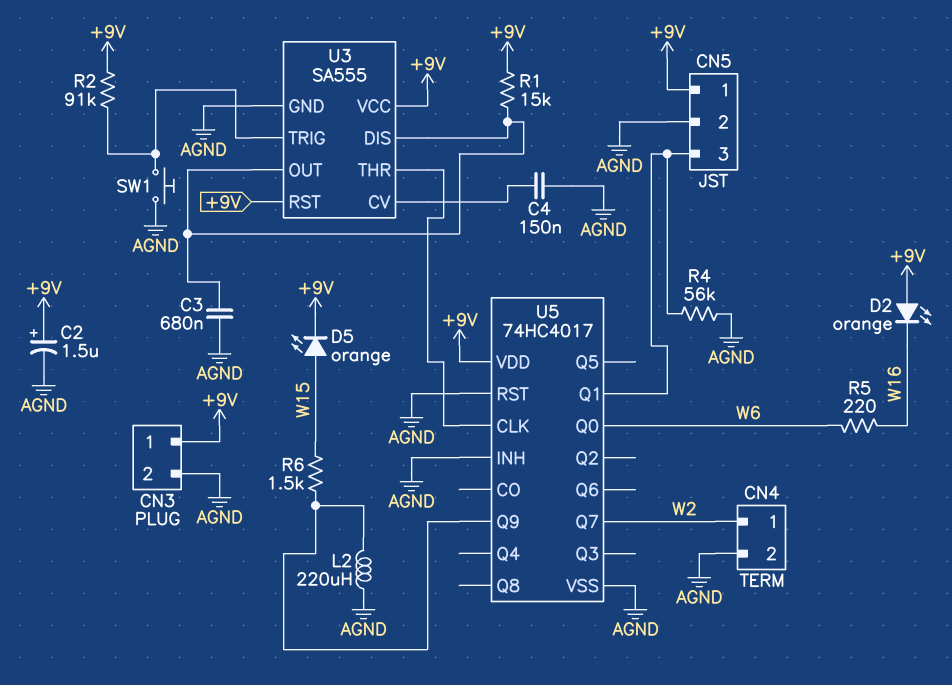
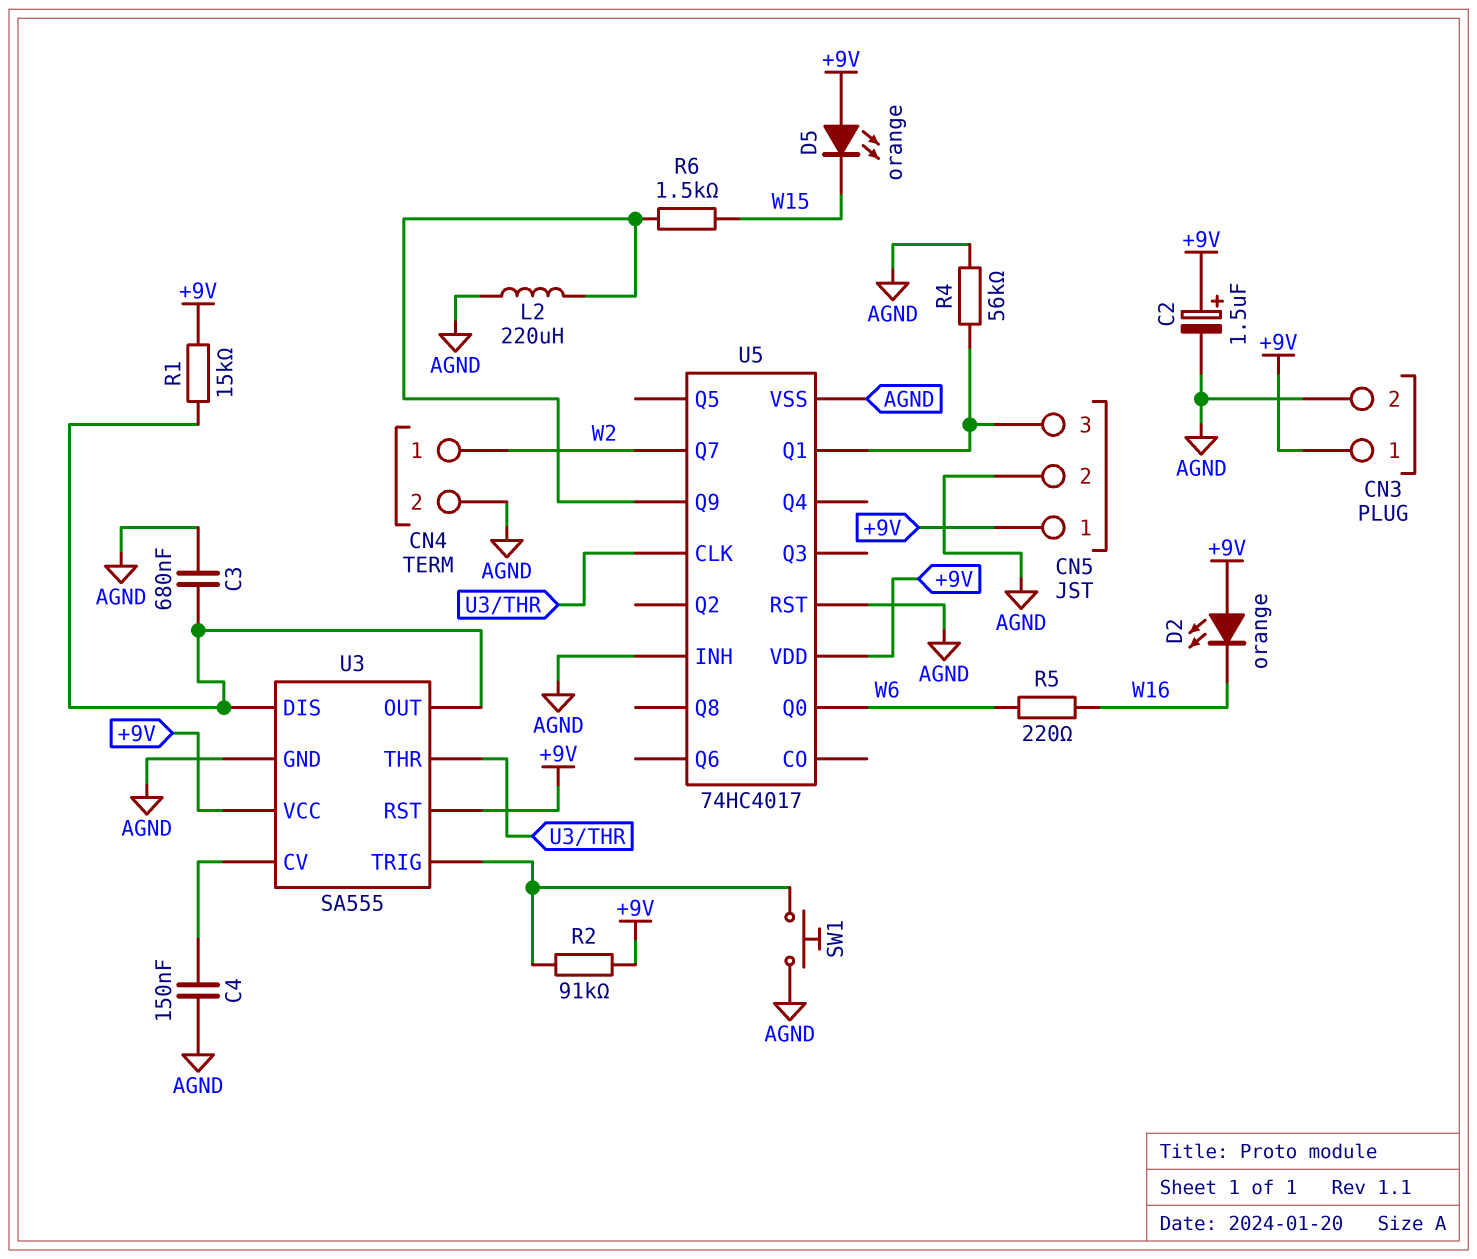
D5: LED orange (A W15, K +9V) -> LED orange (A +9V, K W15)

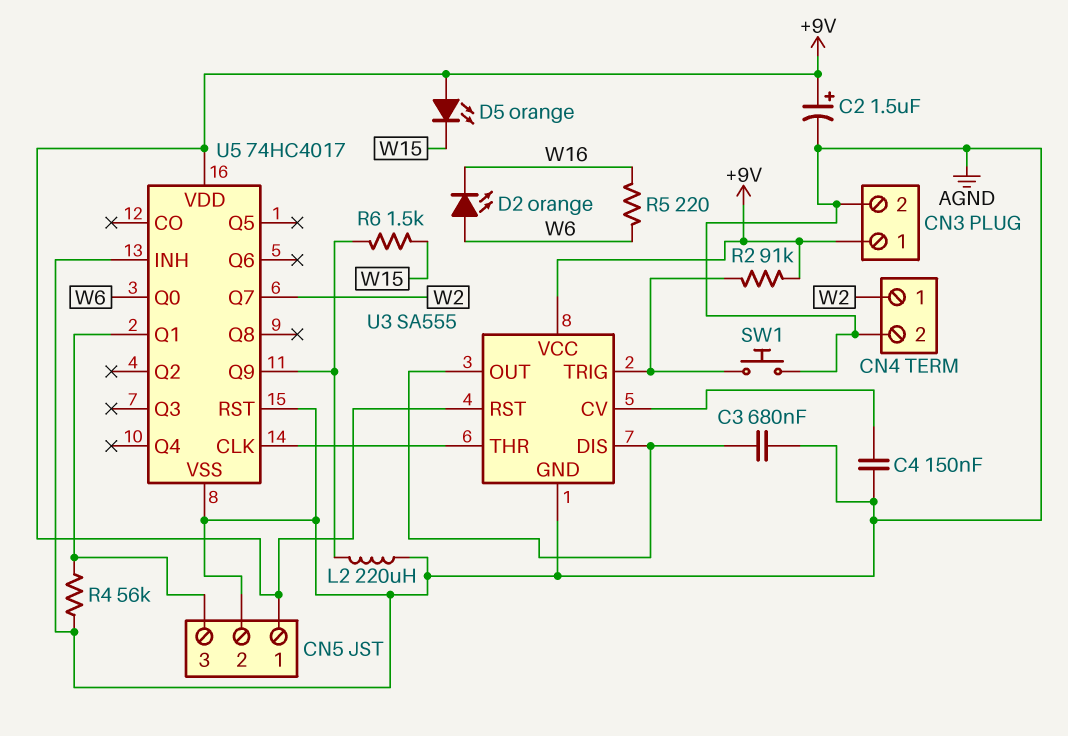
D2: LED orange (A +9V, K W16) -> LED orange (A W6, K W16)
R1: 15k (+9V, U3/DIS) -> none

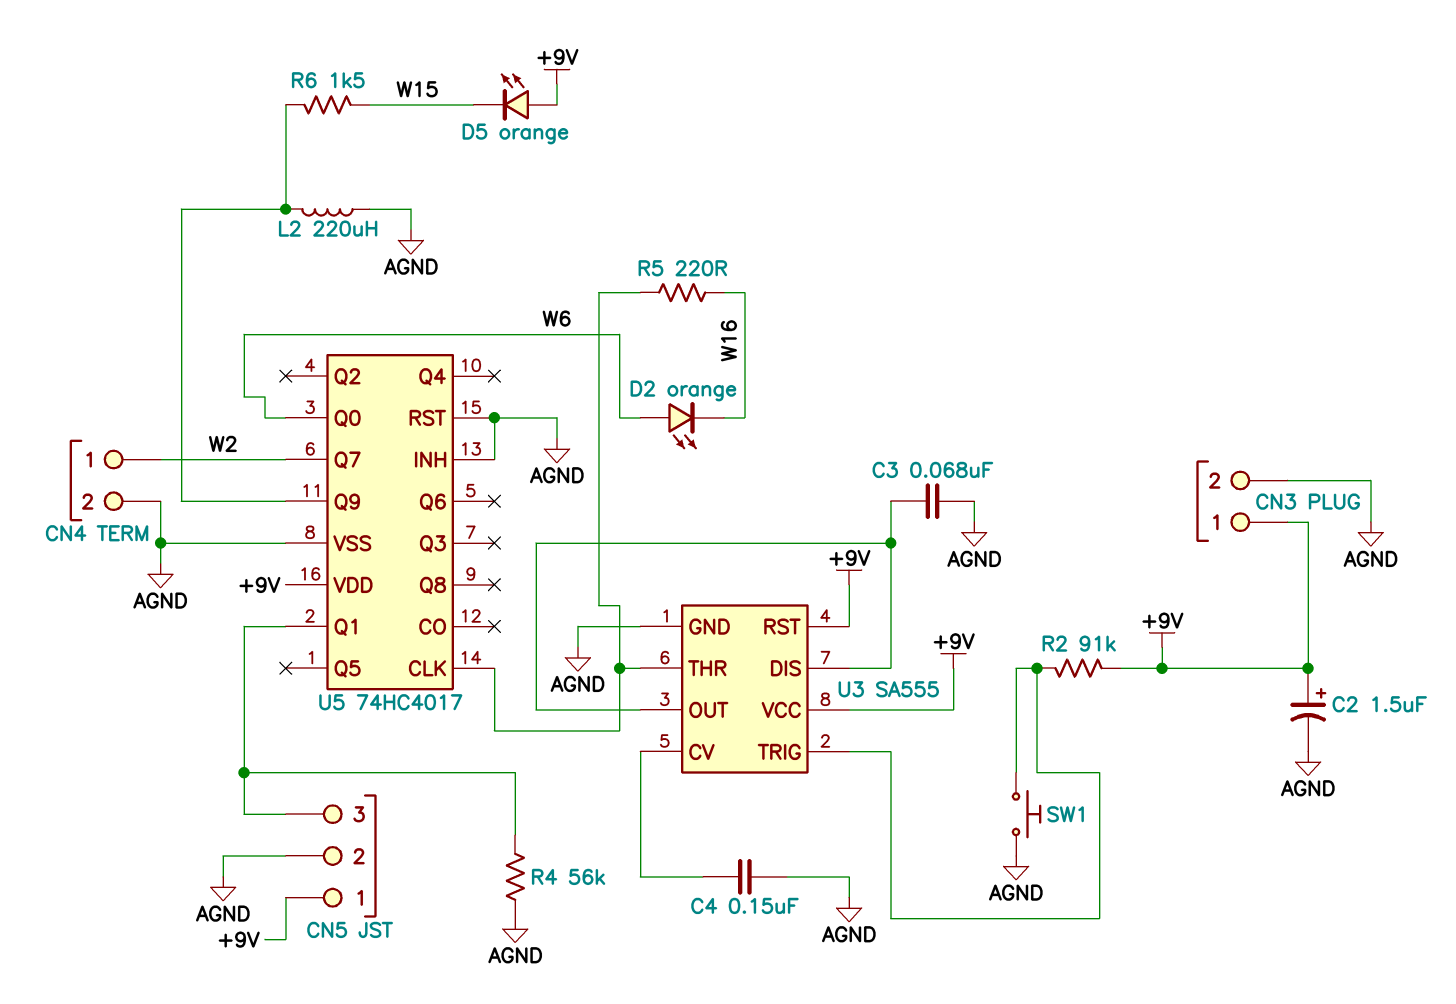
C3: 680nF (AGND, U3/DIS) -> 68nF (AGND, U3/DIS)
R5: 220 (W6, W16) -> 220 (U3/THR, W16)

